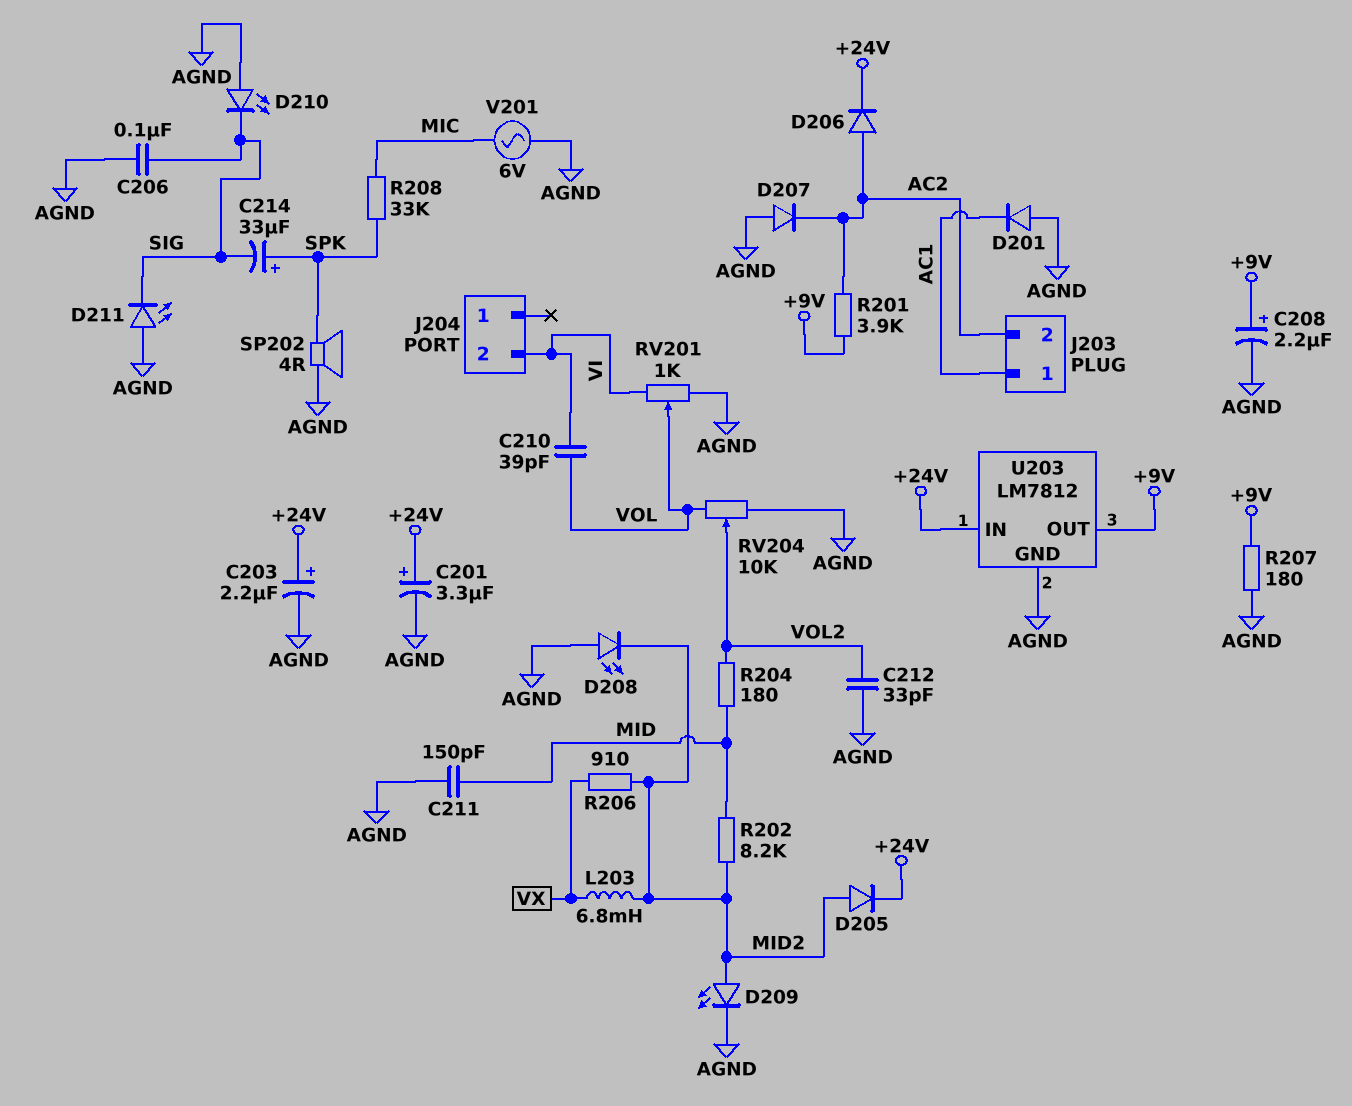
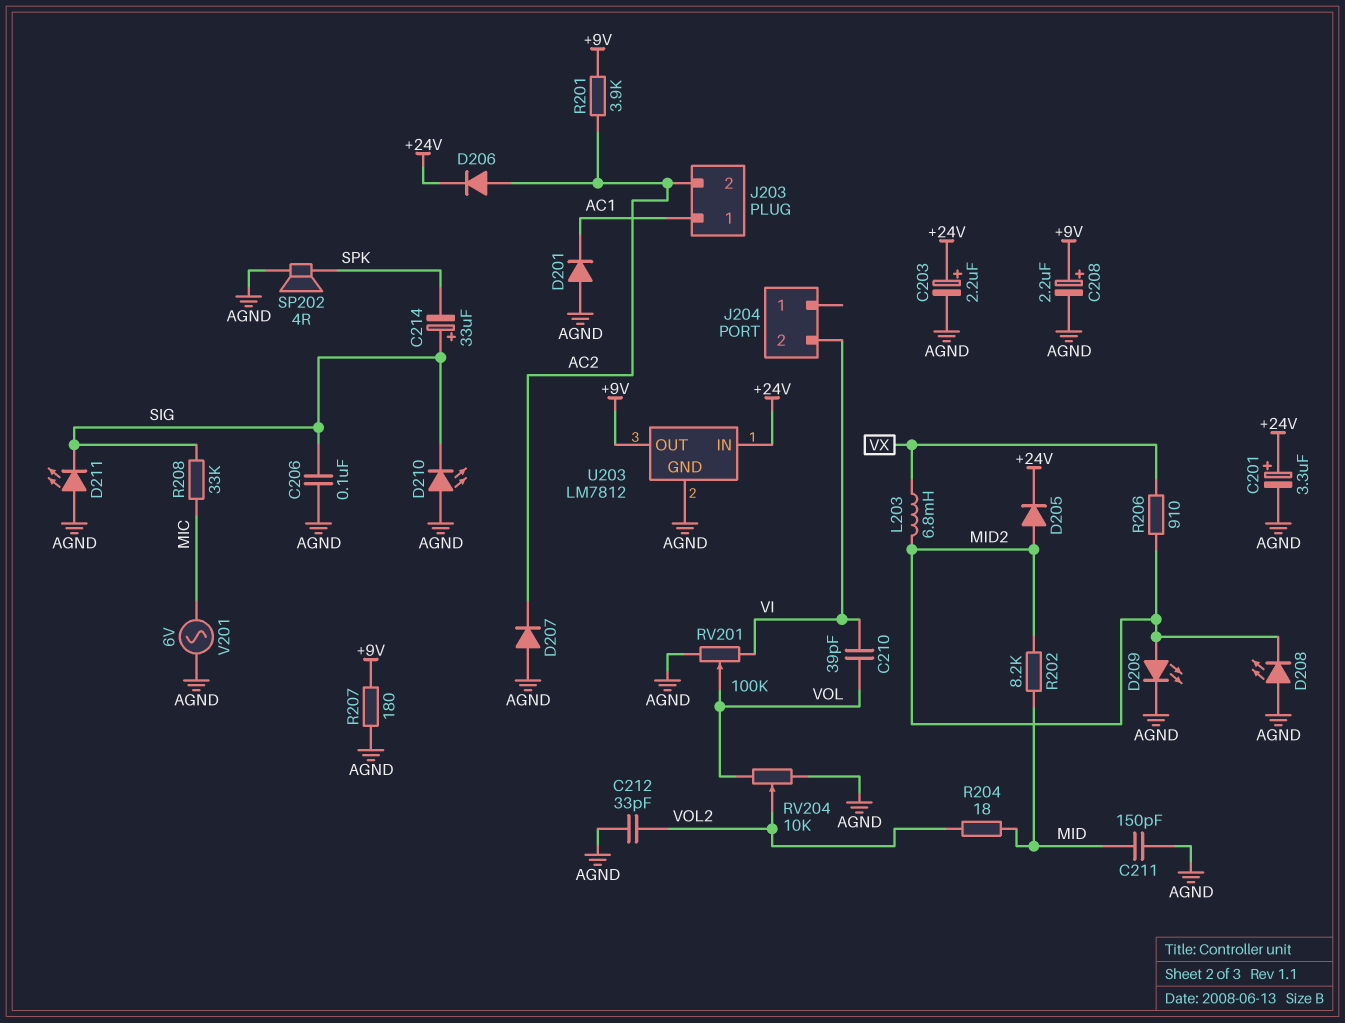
C214: 33uF (plus SPK, minus SIG) -> 33uF (plus SIG, minus SPK)
R204: 180 (MID, VOL2) -> 18 (MID, VOL2)
R208: 33k (MIC, SPK) -> 33k (MIC, SIG)
RV201: 1k (AGND, VI, wiper VOL) -> 100k (AGND, VI, wiper VOL)

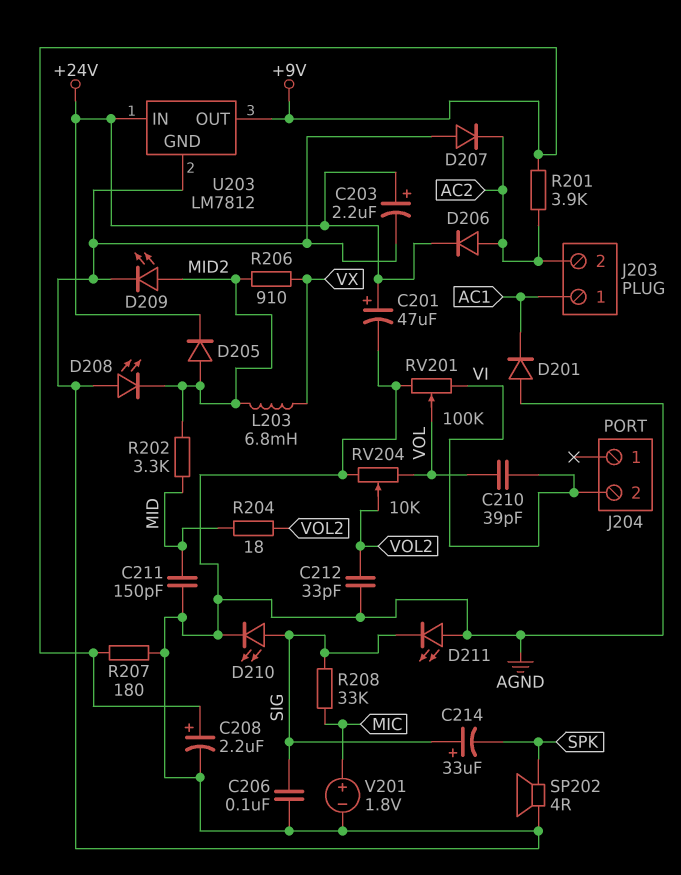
C201: 3.3uF (plus +24V, minus AGND) -> 47uF (plus +24V, minus AGND)
D210: LED (A AGND, K SIG) -> LED (A SIG, K AGND)
R202: 8.2k (MID, MID2) -> 3.3k (MID, MID2)
V201: AC 6V (AGND, MIC) -> 1.8V (plus MIC, minus AGND)

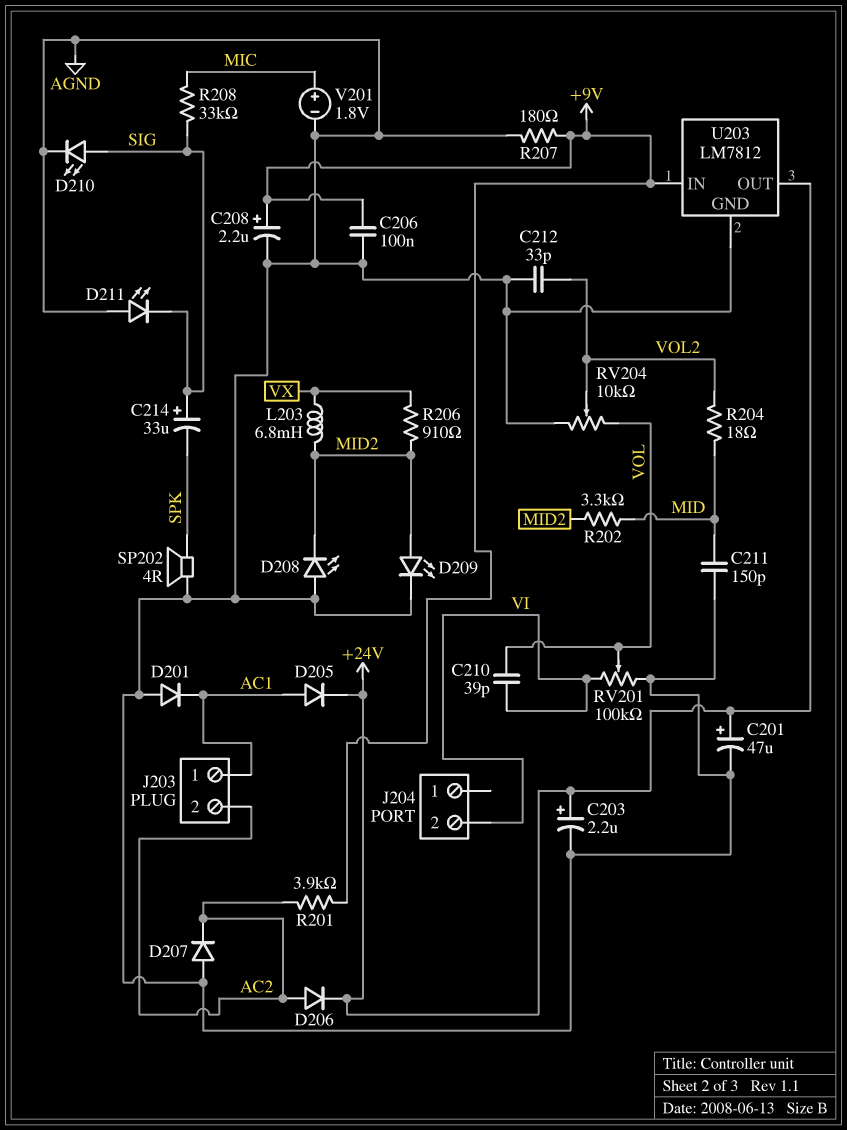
C206: 100nF (AGND, SIG) -> 100nF (+9V, AGND)
D205: diode (A MID2, K +24V) -> diode (A AC1, K +24V)
U203 pin IN: +24V -> +9V
U203 pin OUT: +9V -> +24V

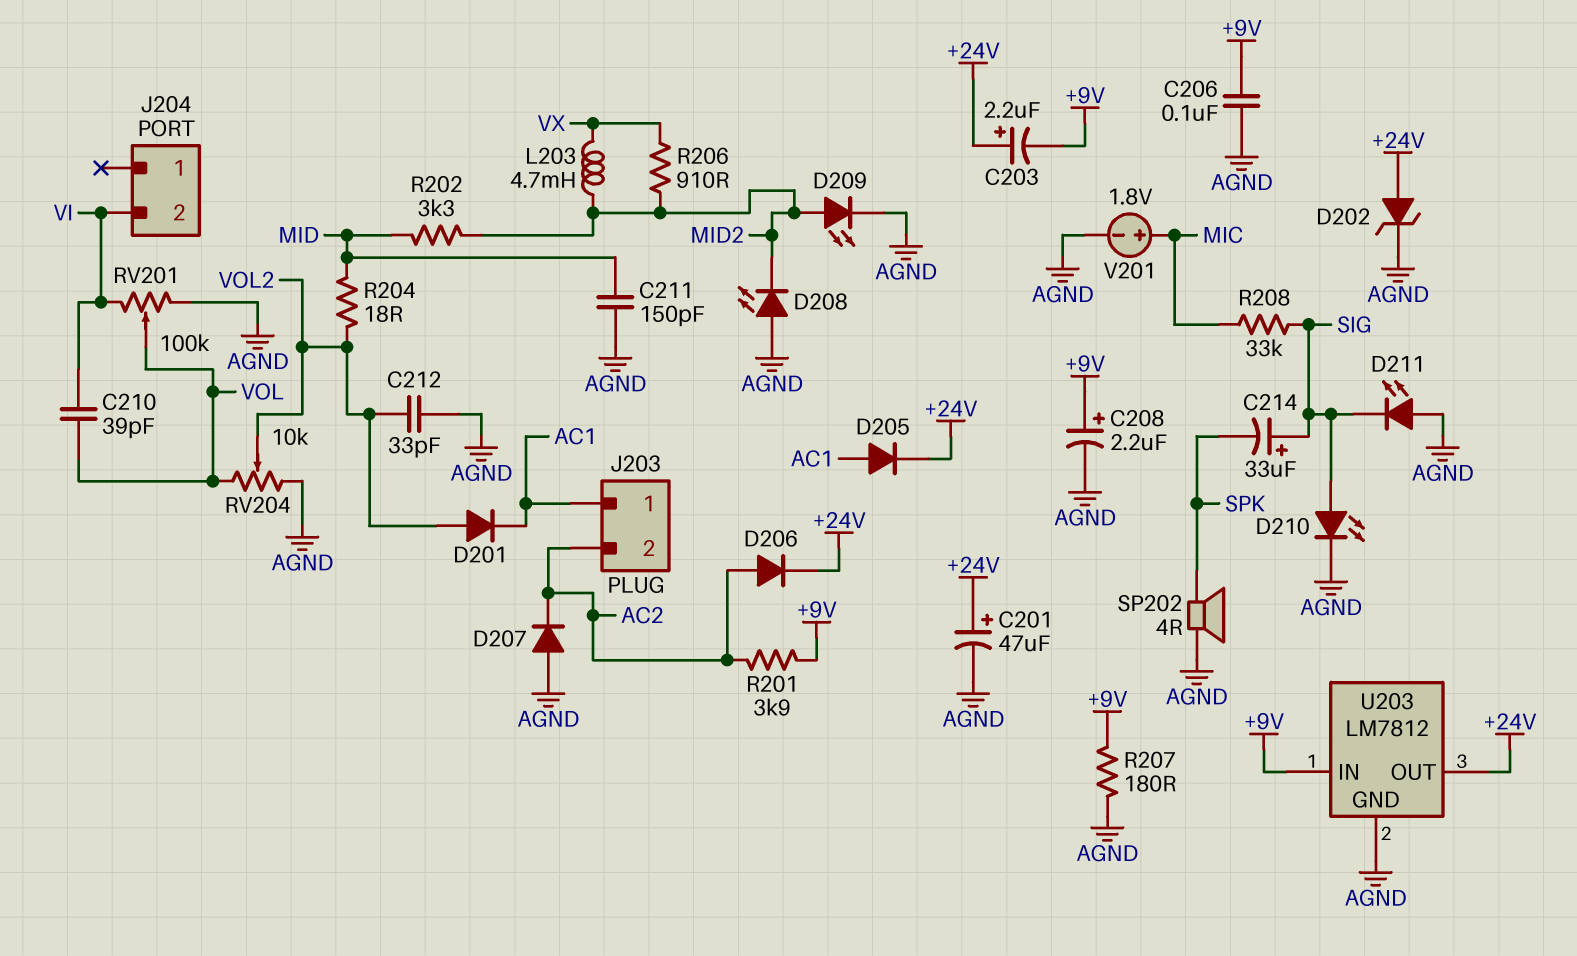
C203: 2.2uF (plus +24V, minus AGND) -> 2.2uF (plus +24V, minus +9V)
D201: diode (A AGND, K AC1) -> diode (A VOL2, K AC1)
D202: none -> zener (A +24V, K AGND)
L203: 6.8mH (MID2, VX) -> 4.7mH (MID2, VX)

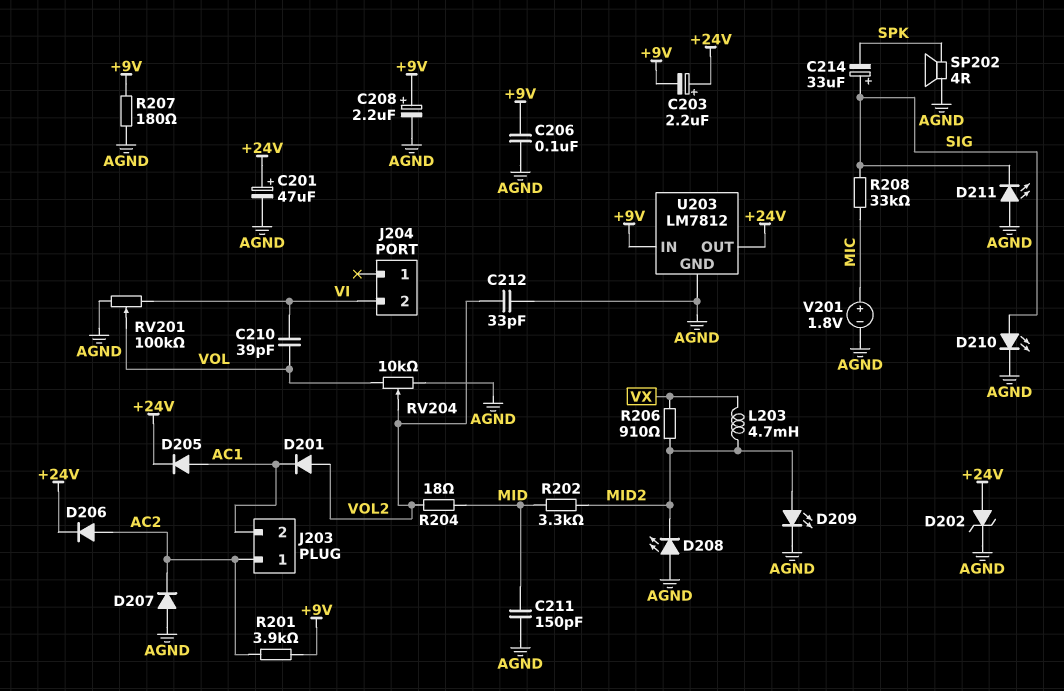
J203 pin 1: AC1 -> AC2
J203 pin 2: AC2 -> AC1

